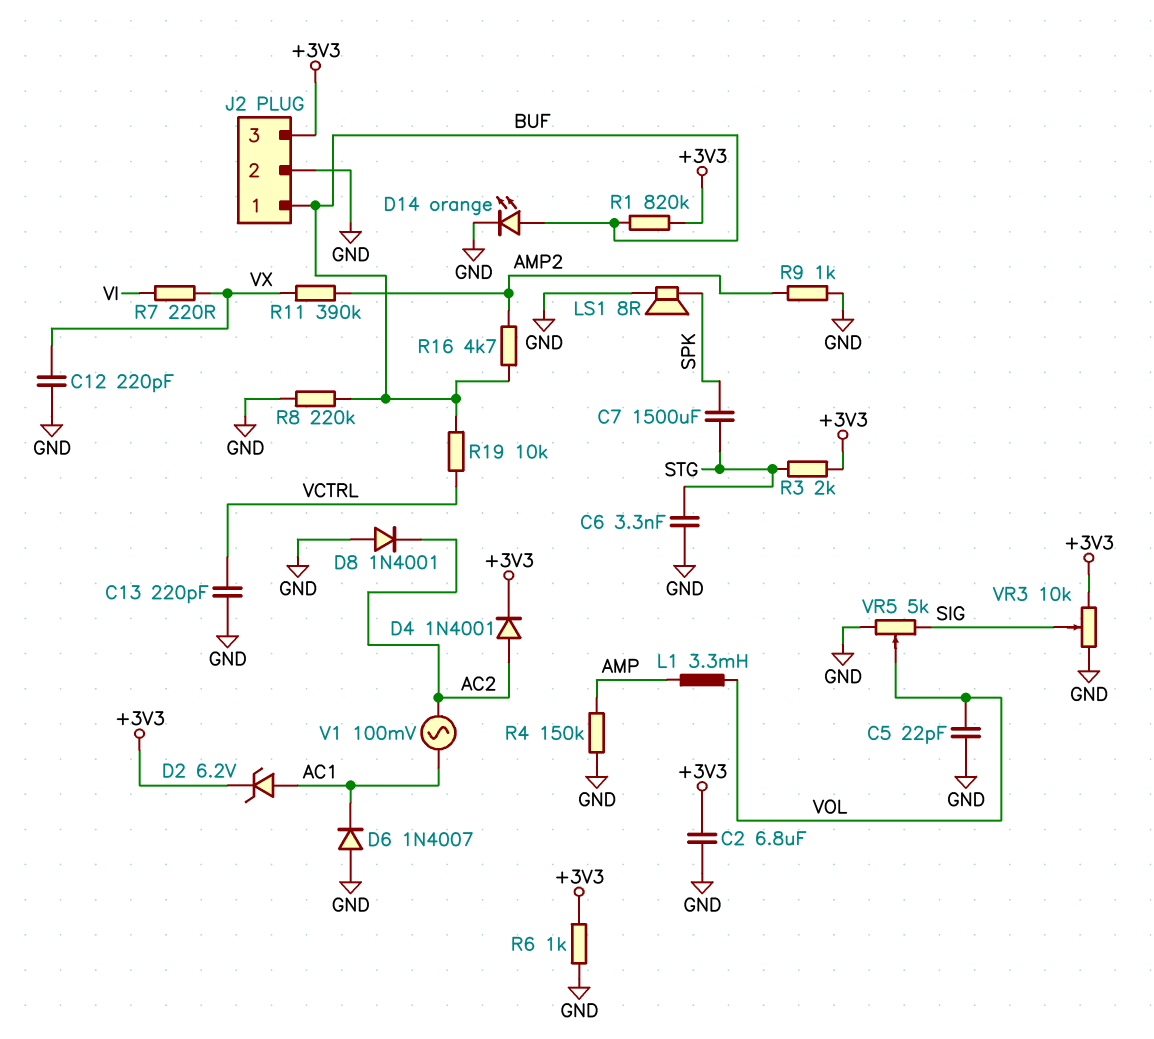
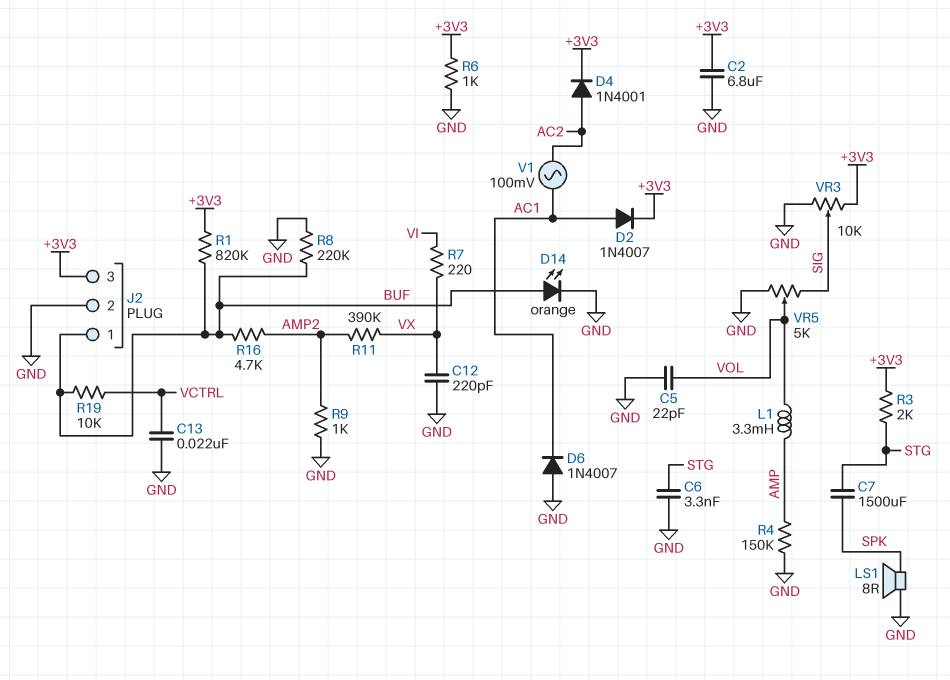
C13: 220pF (GND, VCTRL) -> 22nF (GND, VCTRL)
D2: zener 6.2V (A AC1, K +3V3) -> diode 1N4007 (A AC1, K +3V3)
D8: diode 1N4001 (A GND, K AC2) -> none

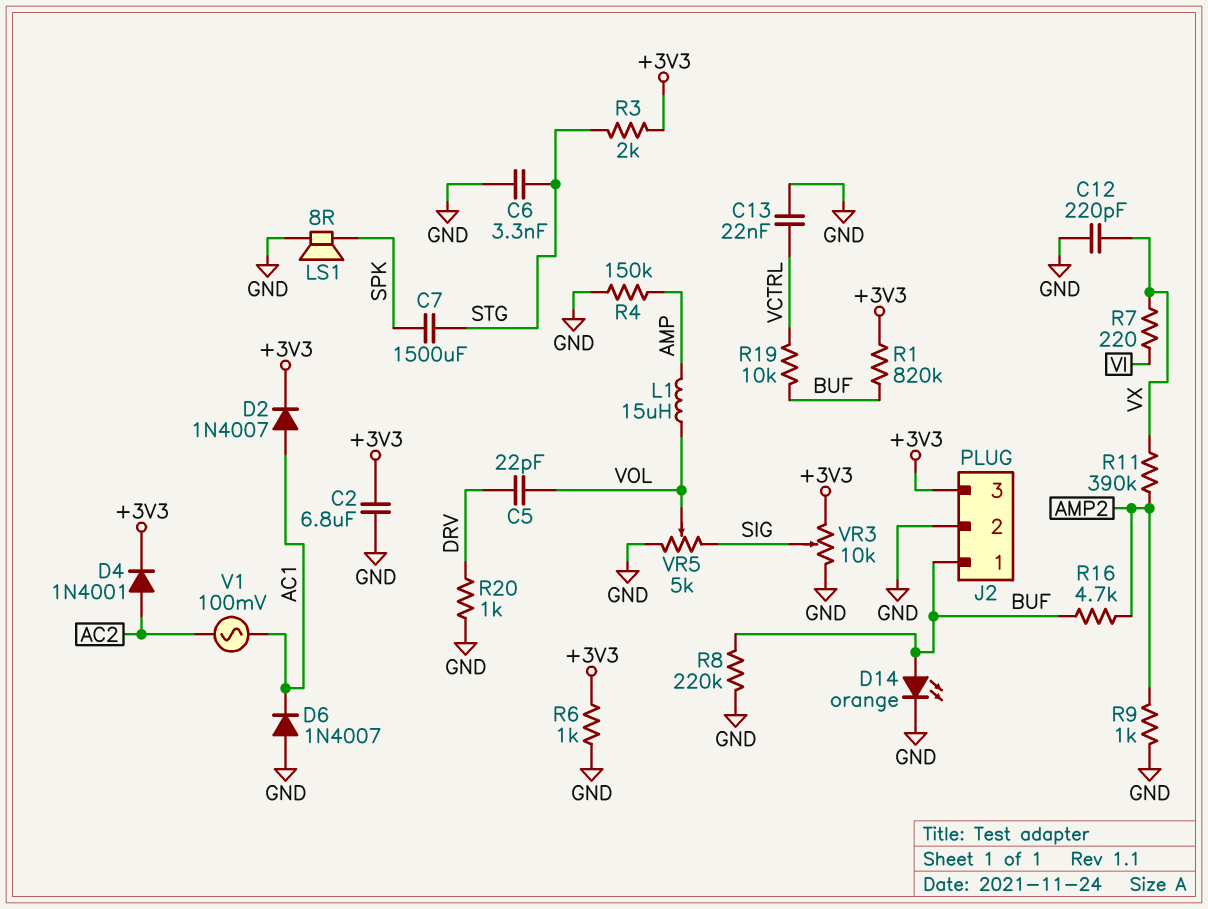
C5: 22pF (GND, VOL) -> 22pF (DRV, VOL)
L1: 3.3mH (AMP, VOL) -> 15uH (AMP, VOL)
R20: none -> 1k (DRV, GND)

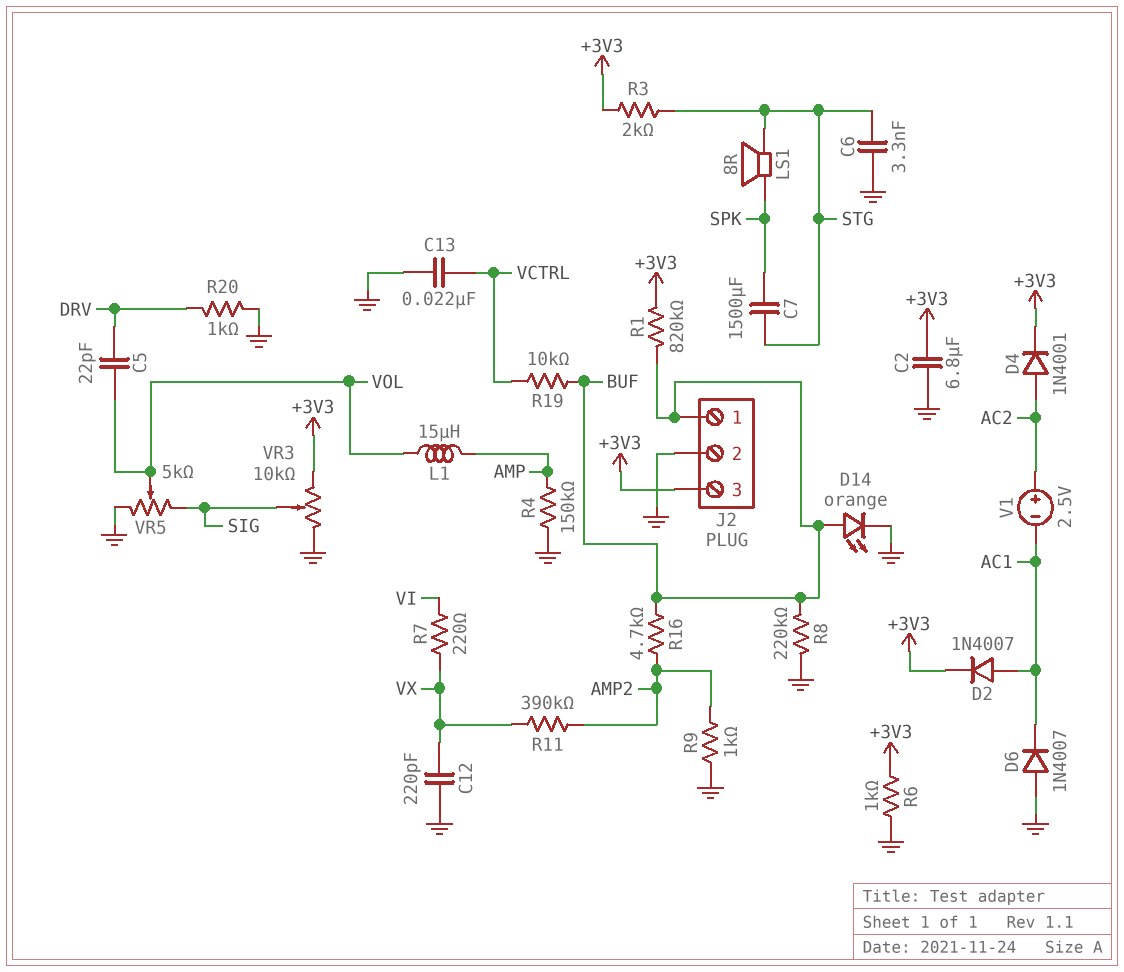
LS1: speaker 8R (GND, SPK) -> speaker 8R (SPK, STG)
V1: AC 100mV (AC1, AC2) -> 2.5V (plus AC2, minus AC1)

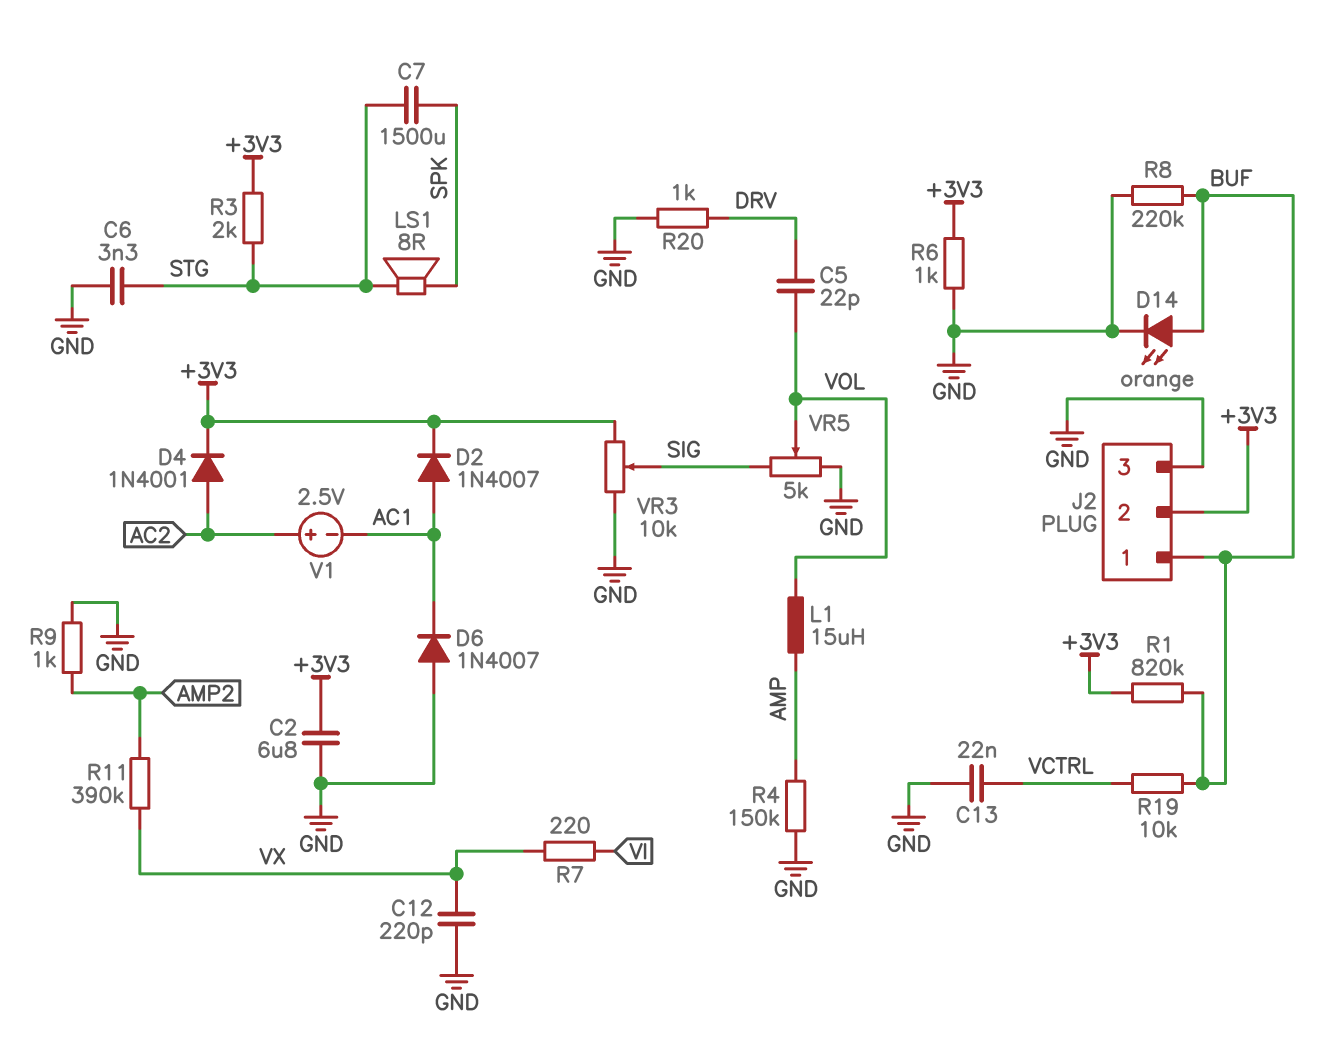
J2 pin 2: GND -> +3V3
J2 pin 3: +3V3 -> GND
R16: 4.7k (AMP2, BUF) -> none

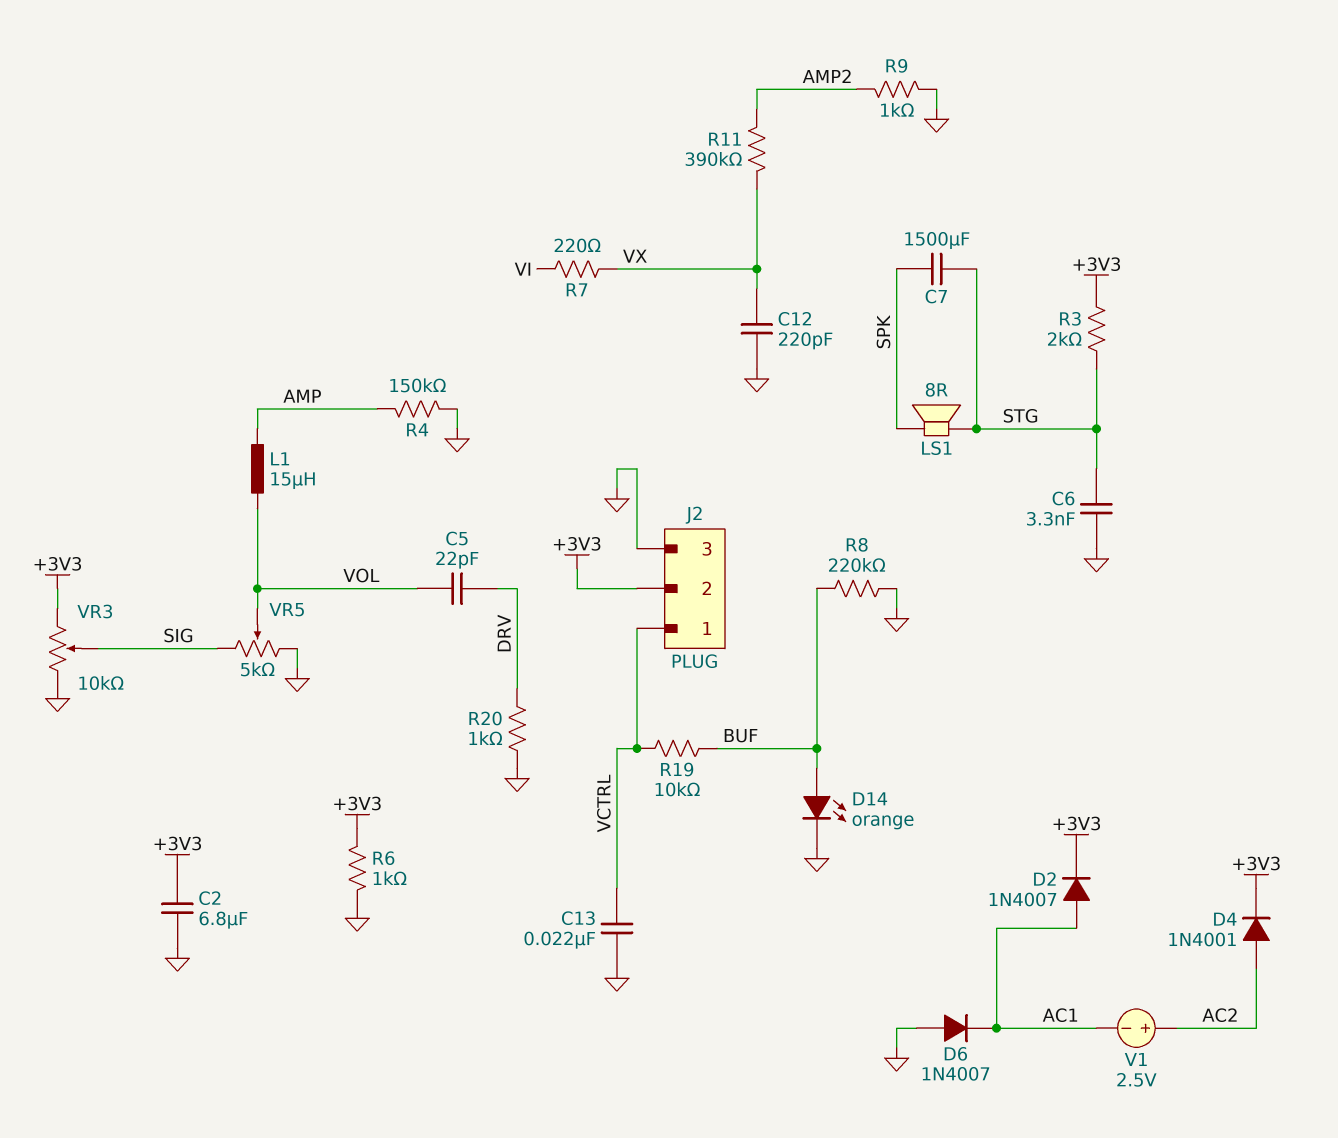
J2 pin 1: BUF -> VCTRL
R1: 820k (+3V3, BUF) -> none

